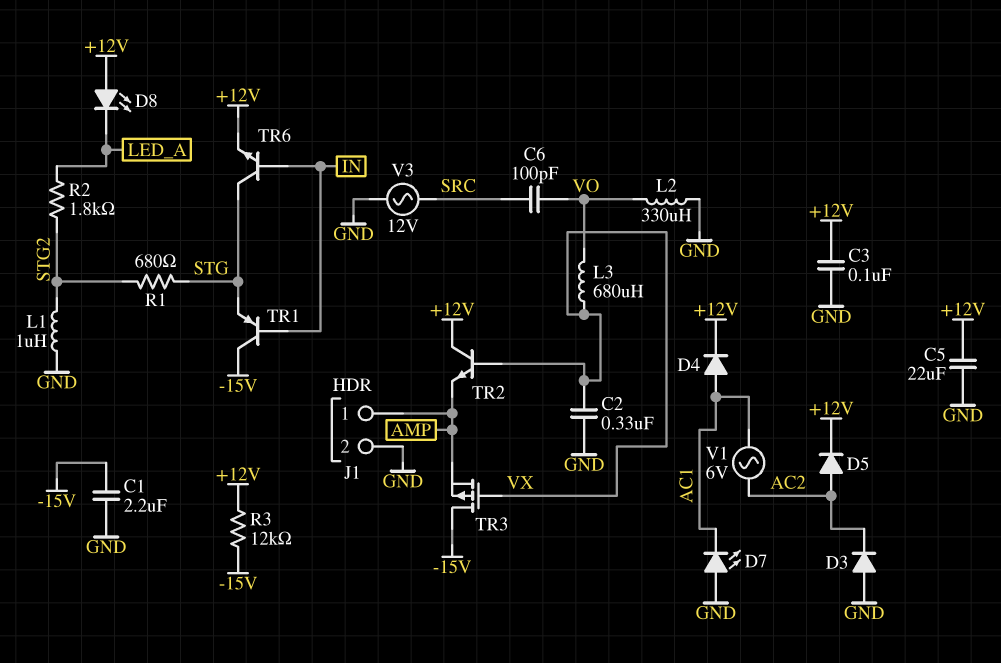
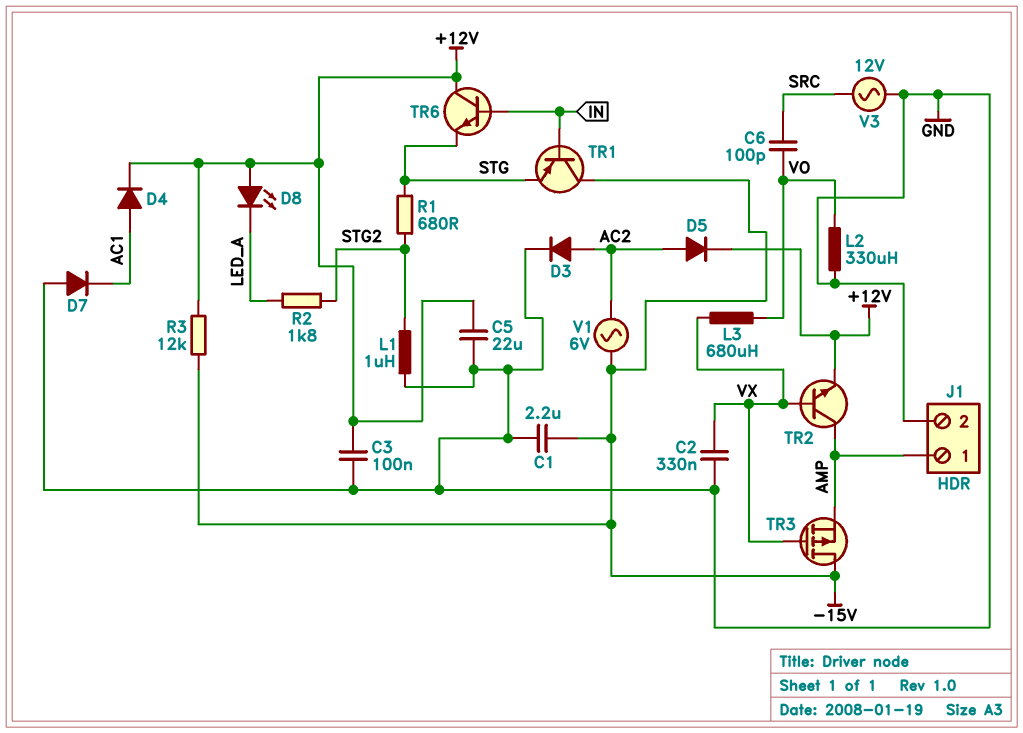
D3: diode (A GND, K AC2) -> diode (A AC2, K GND)
D7: LED (A GND, K AC1) -> diode (A GND, K AC1)
TR2: NPN (B VX, C +12V, E AMP) -> NPN (B VX, C AMP, E +12V)
TR6: NPN (B IN, C STG, E +12V) -> NPN (B IN, C +12V, E STG)
V1: AC 6V (AC1, AC2) -> AC 6V (-15V, AC2)

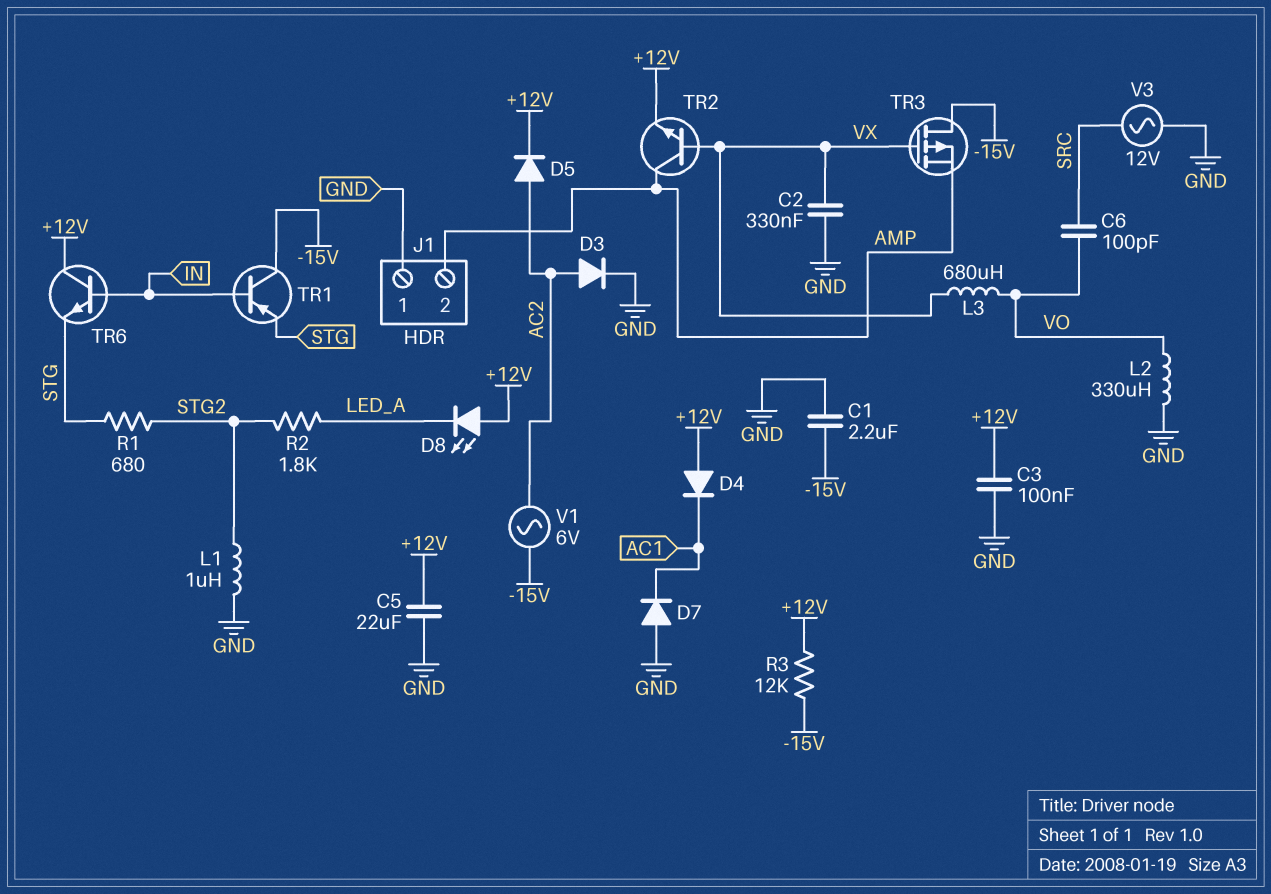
D4: diode (A AC1, K +12V) -> diode (A +12V, K AC1)
J1 pin 1: AMP -> GND
J1 pin 2: GND -> AMP

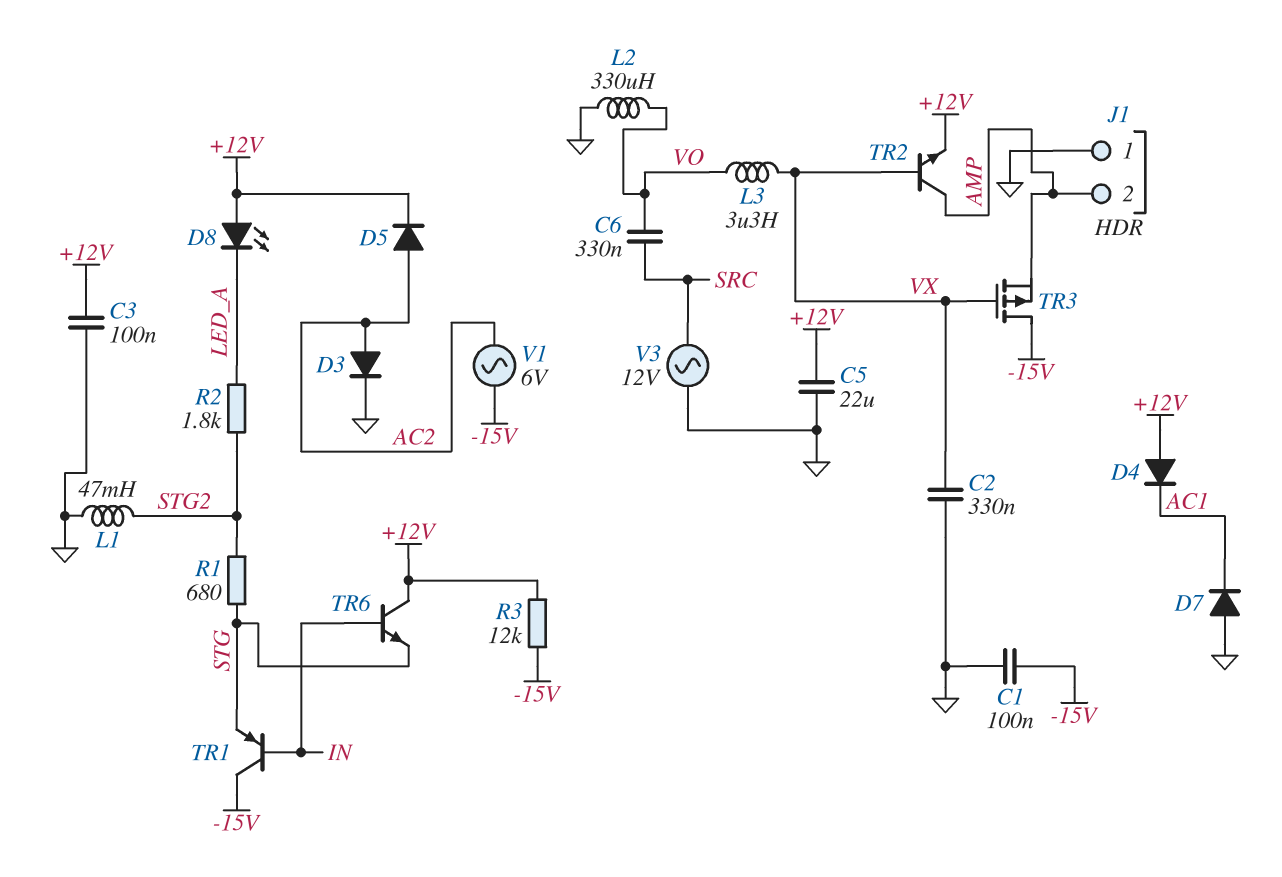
C1: 2.2uF (-15V, GND) -> 100nF (-15V, GND)
C6: 100pF (SRC, VO) -> 330nF (SRC, VO)
L1: 1uH (GND, STG2) -> 47mH (GND, STG2)
L3: 680uH (VO, VX) -> 3.3uH (VO, VX)

